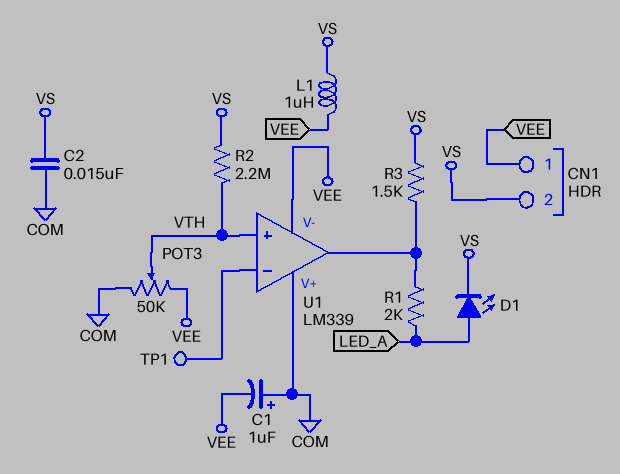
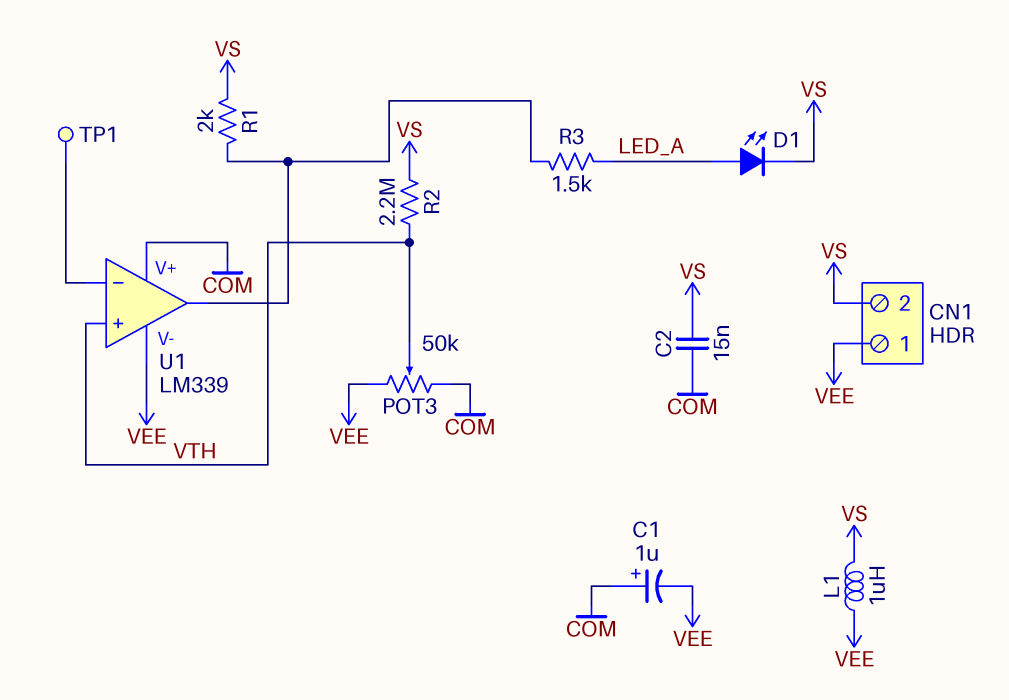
R1: 2k (LED_A, U1/out) -> 2k (U1/out, VS)
R3: 1.5k (U1/out, VS) -> 1.5k (LED_A, U1/out)

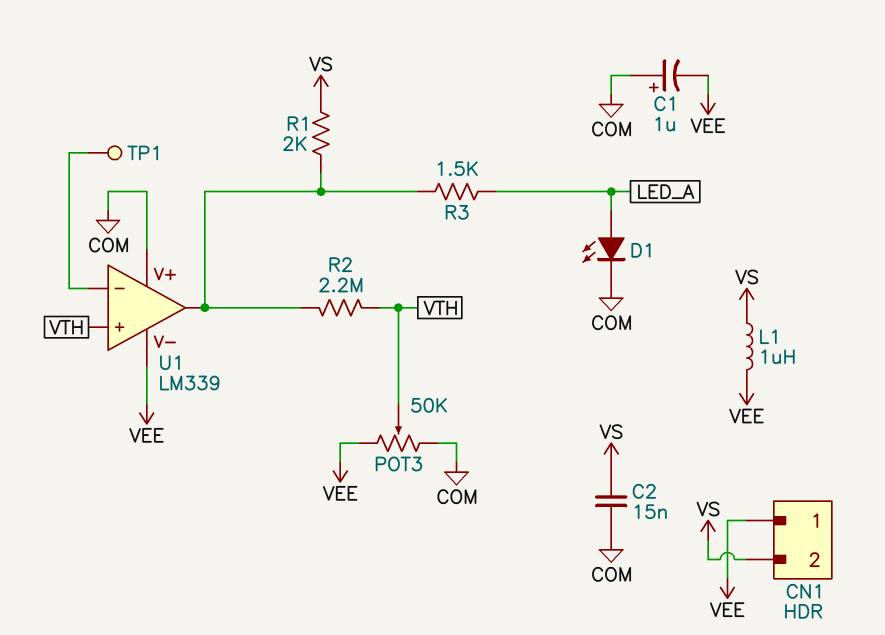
D1: LED (A LED_A, K VS) -> LED (A LED_A, K COM)
R2: 2.2M (VS, VTH) -> 2.2M (U1/out, VTH)

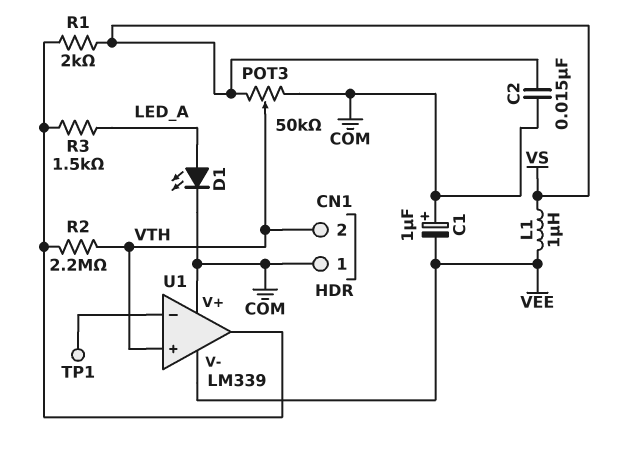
CN1 pin 1: VEE -> COM
CN1 pin 2: VS -> VTH
POT3: 50k (COM, VEE, wiper VTH) -> 50k (COM, VS, wiper VTH)

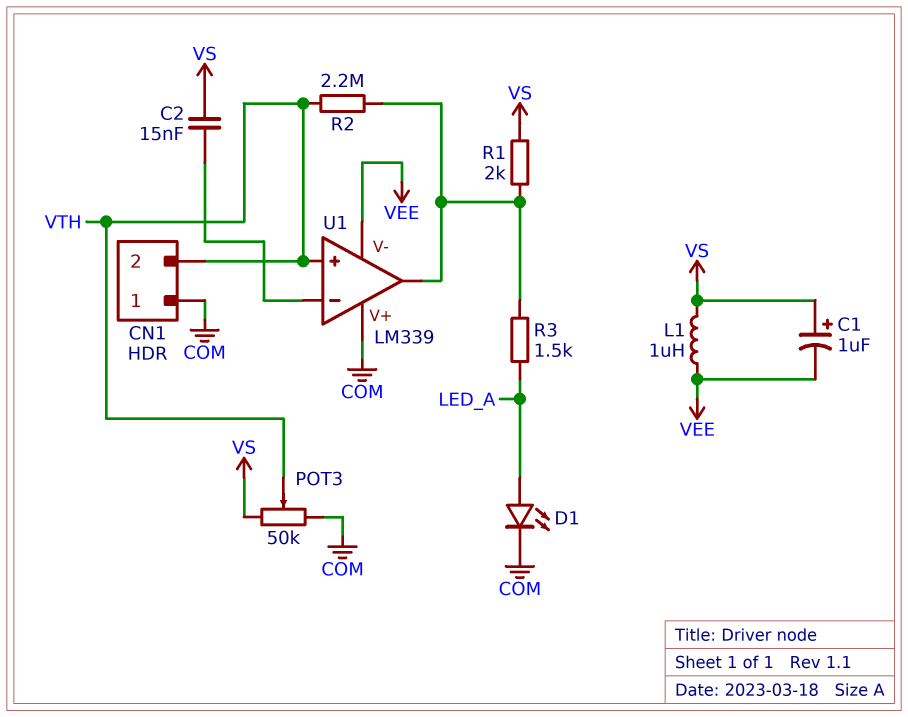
C1: 1uF (plus COM, minus VEE) -> 1uF (plus VS, minus VEE)
C2: 15nF (COM, VS) -> 15nF (U1/in-, VS)
TP1: test point (U1/in-) -> none

